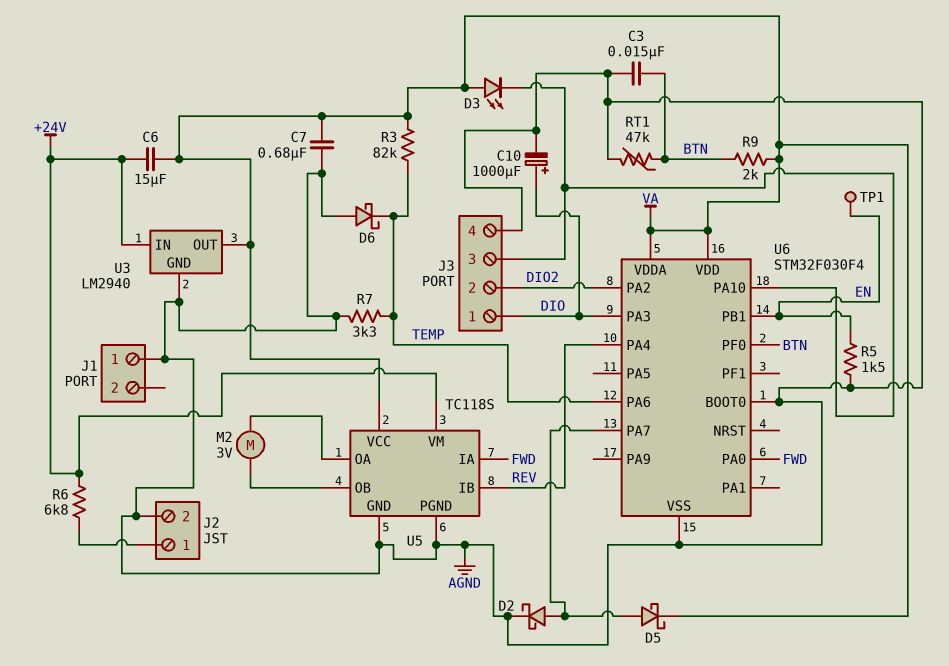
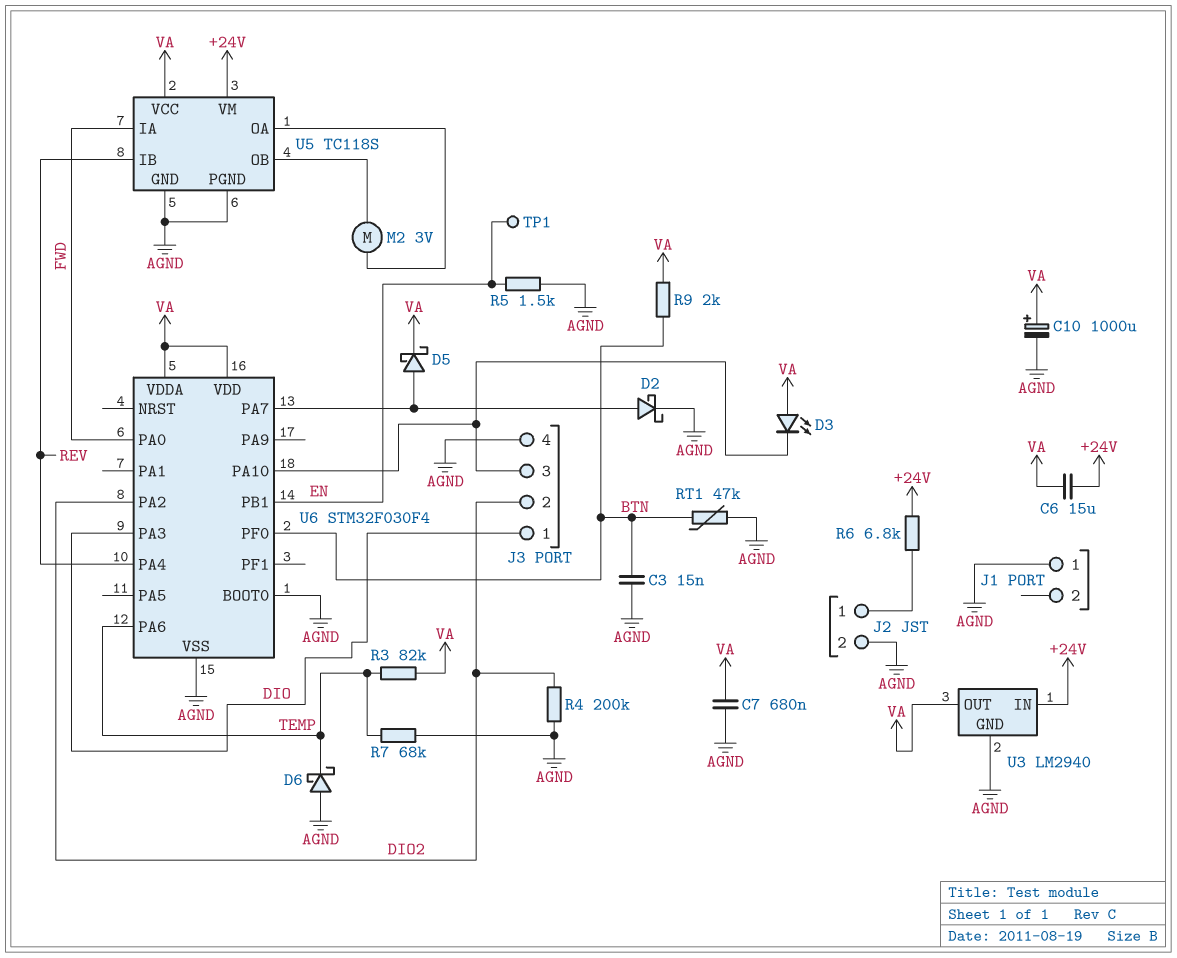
C10: 1000uF (plus DIO, minus AGND) -> 1000uF (plus VA, minus AGND)
R4: none -> 200k (AGND, DIO2)
R7: 3.3k (AGND, TEMP) -> 68k (AGND, TEMP)

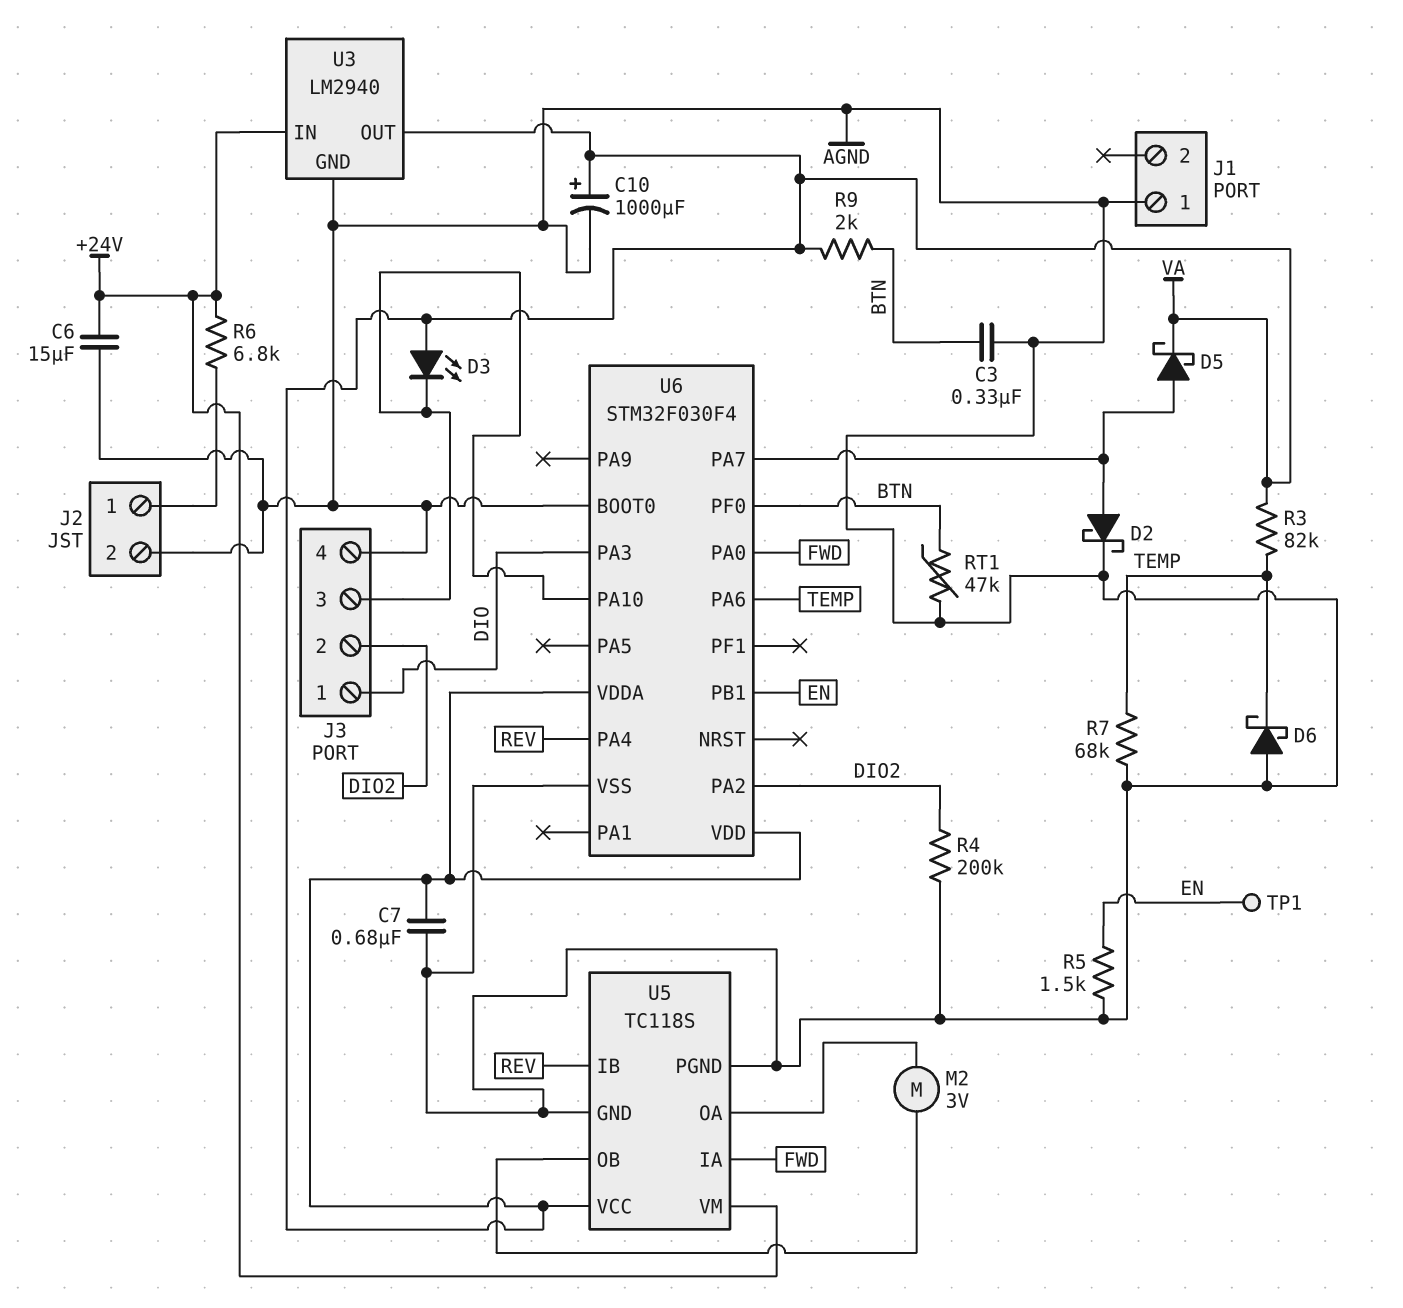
C3: 15nF (AGND, BTN) -> 330nF (AGND, BTN)
C6: 15uF (+24V, VA) -> 15uF (+24V, AGND)

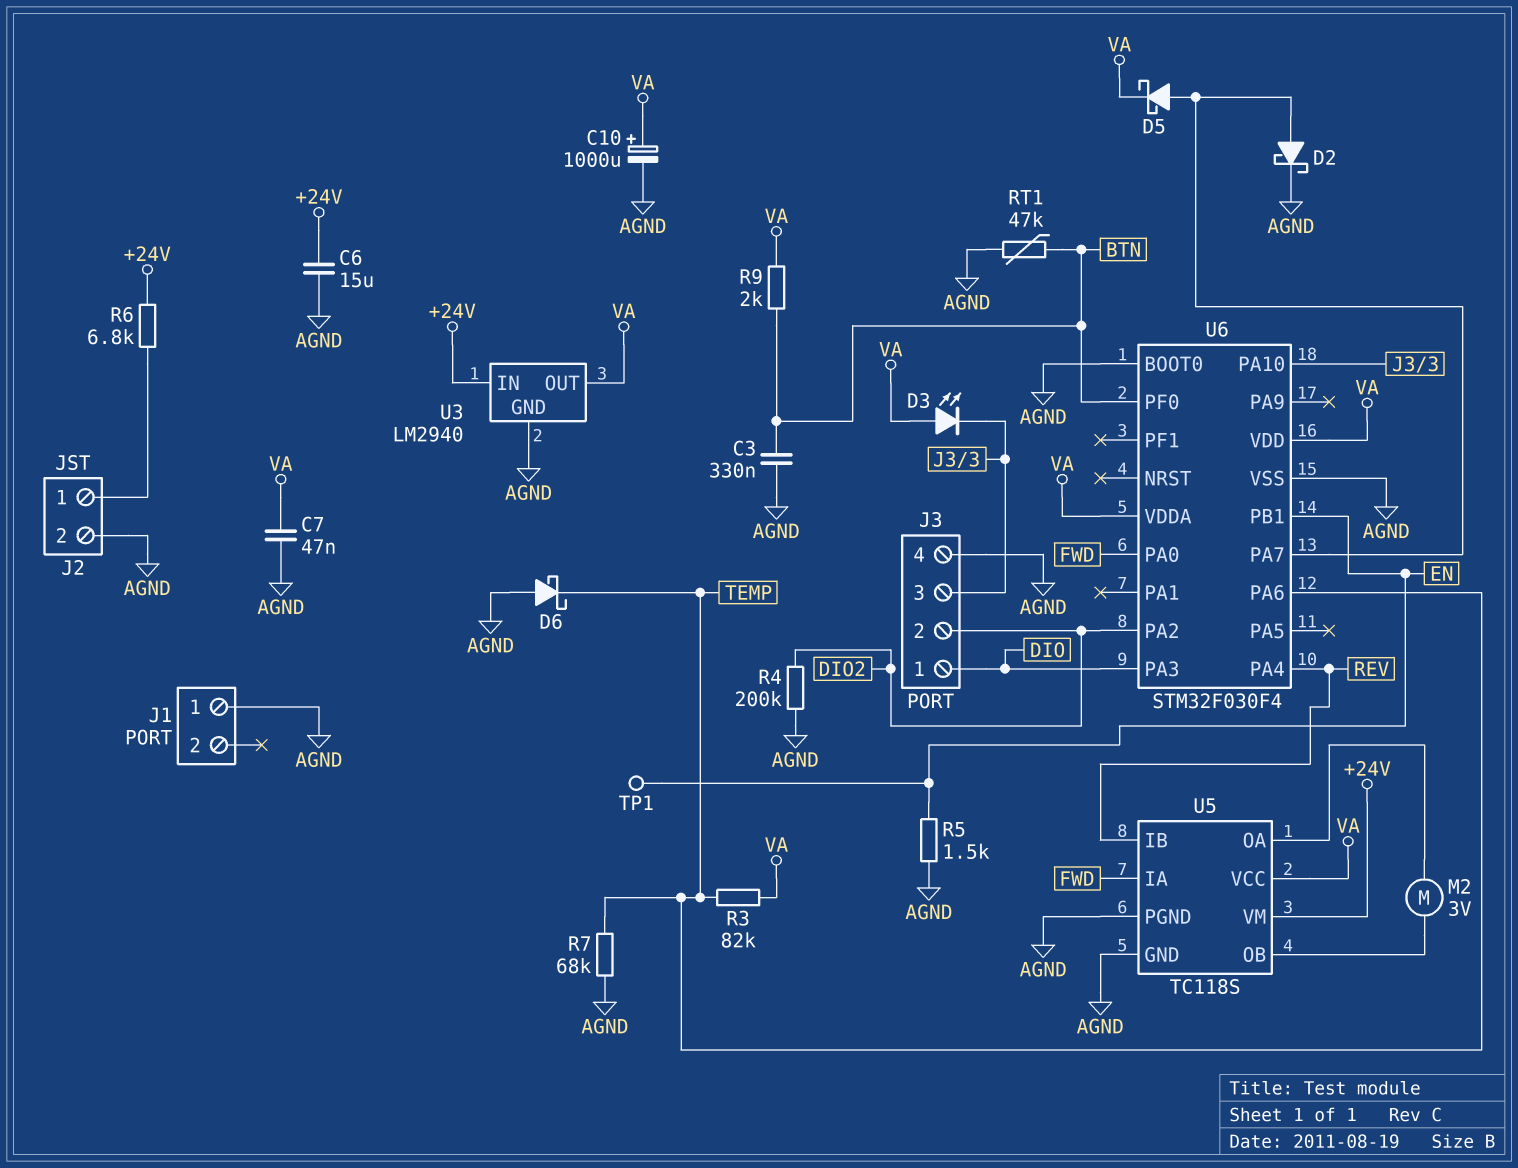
C7: 680nF (AGND, VA) -> 47nF (AGND, VA)

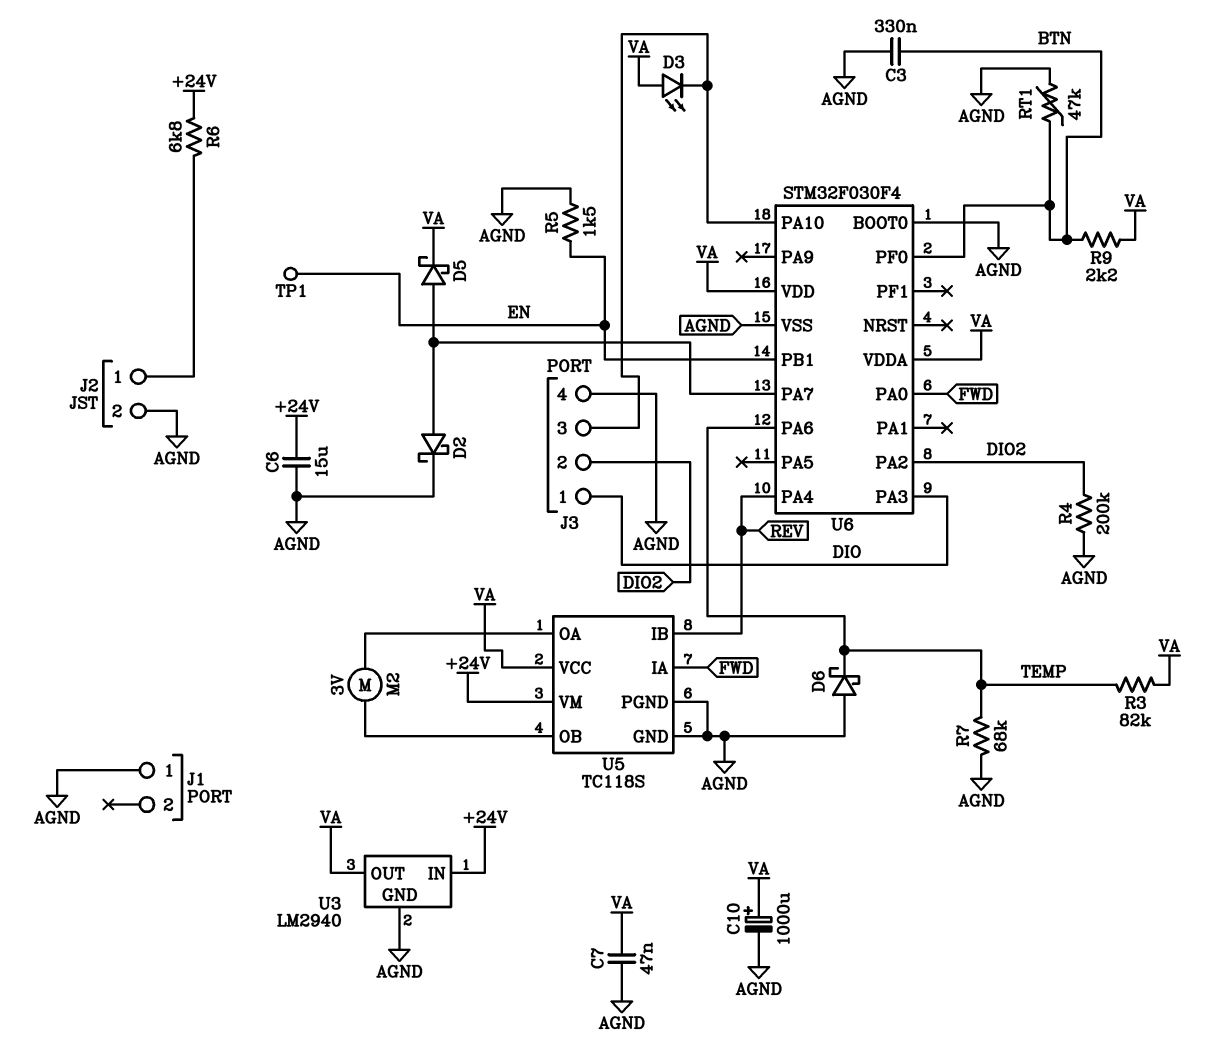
R9: 2k (BTN, VA) -> 2.2k (BTN, VA)

